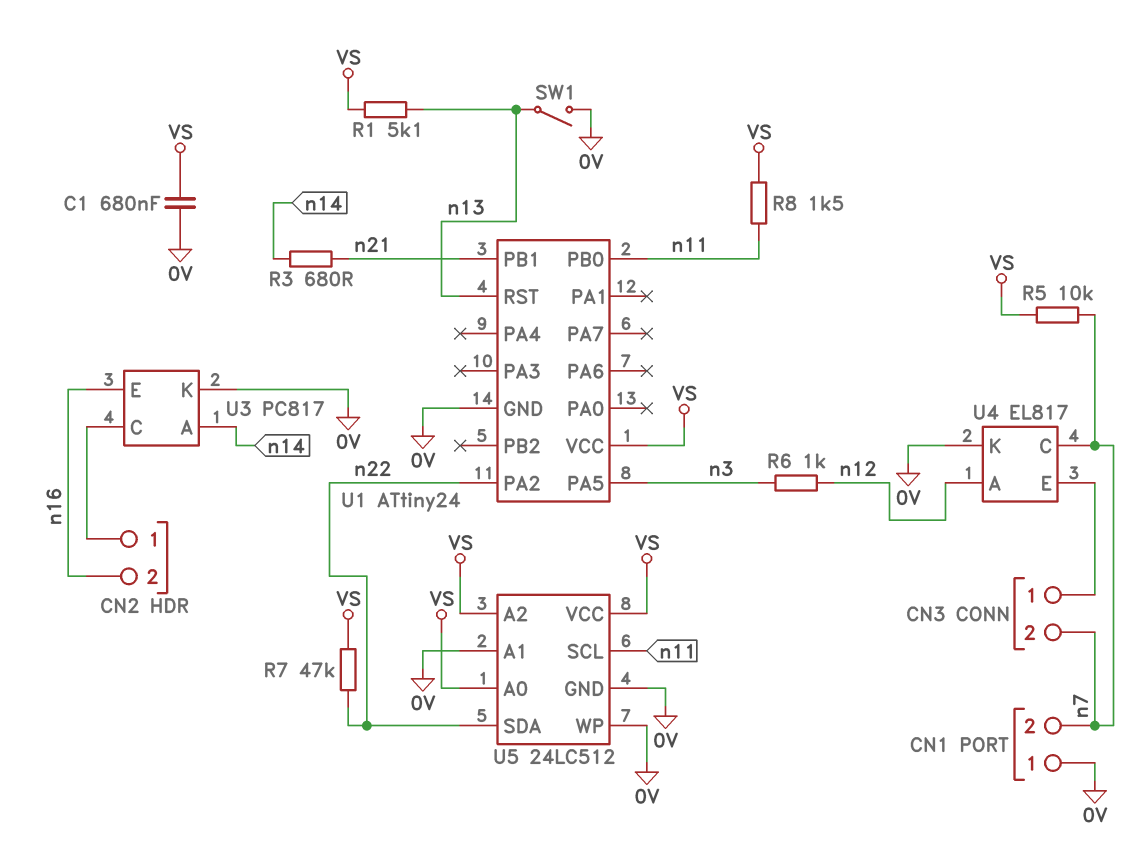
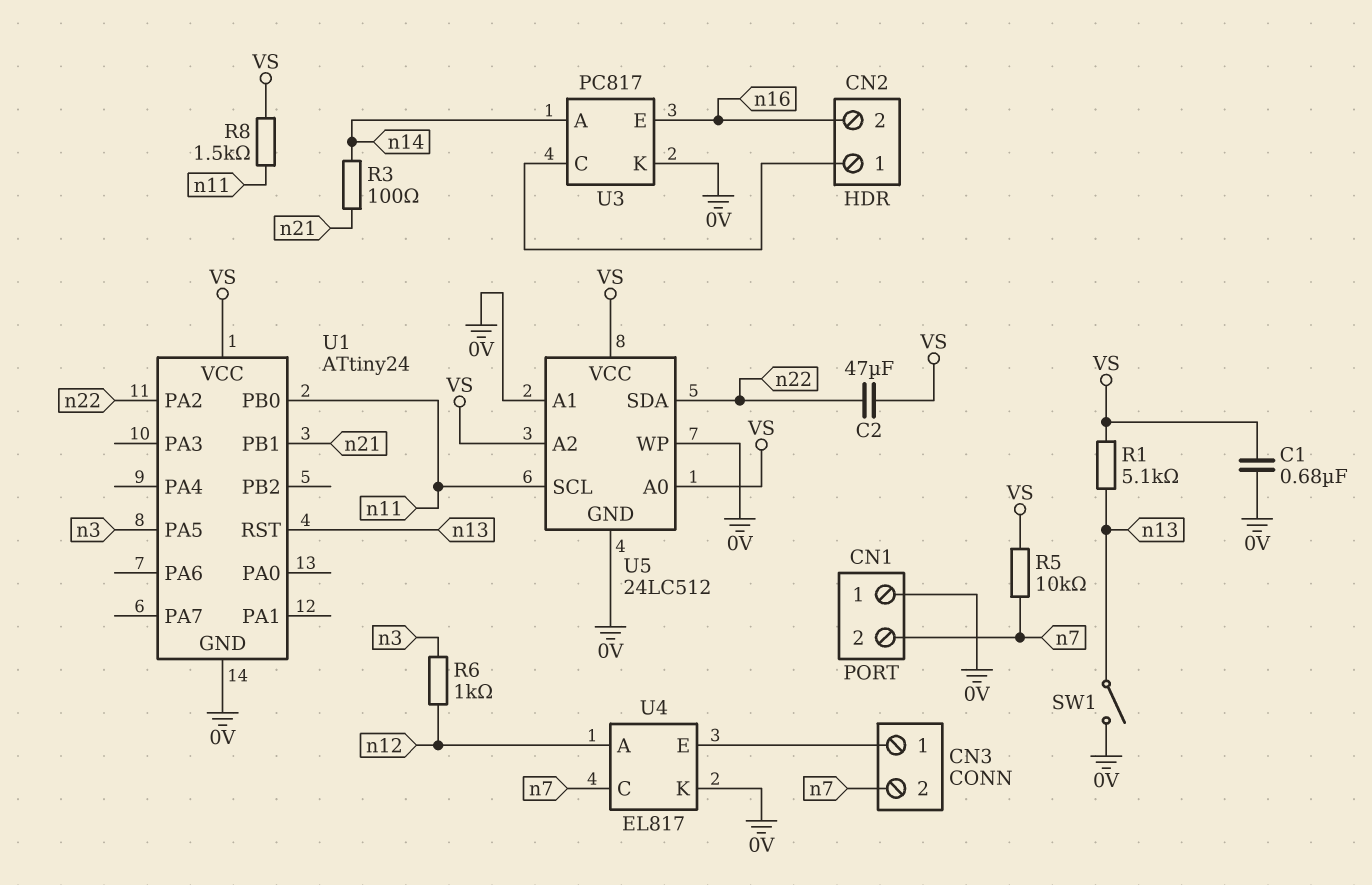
C2: none -> 47uF (VS, n22)
R3: 680 (n14, n21) -> 100 (n14, n21)
R7: 47k (VS, n22) -> none

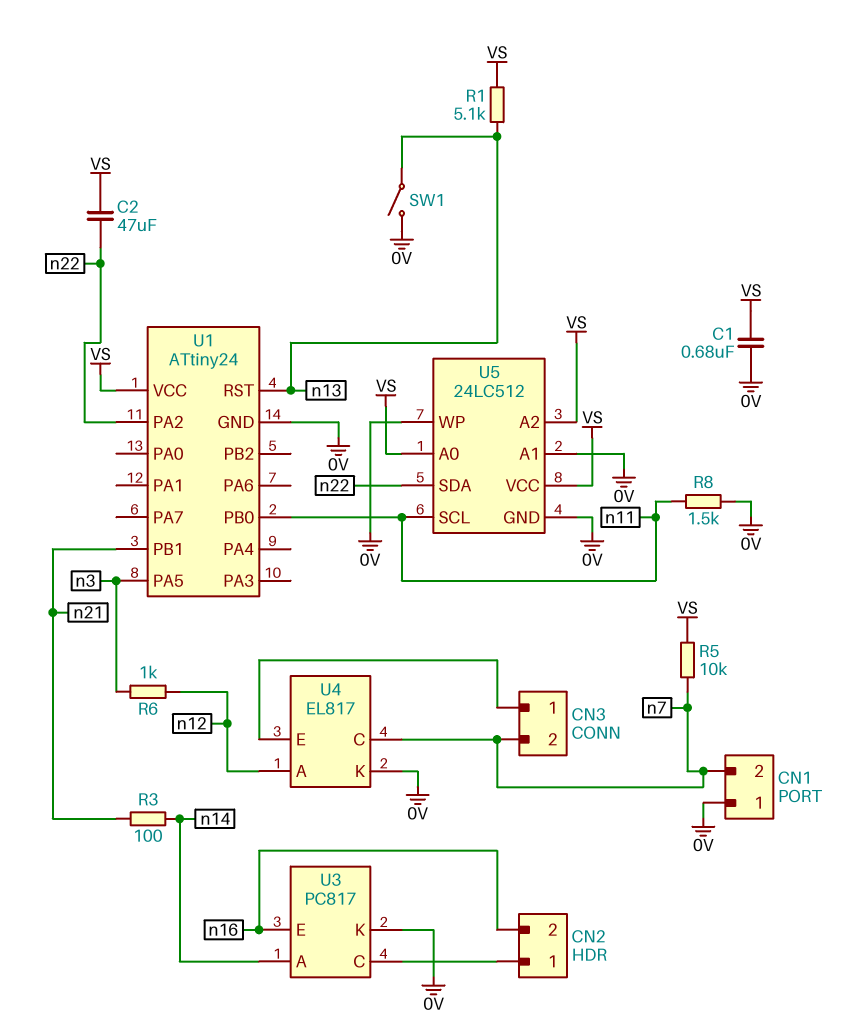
R8: 1.5k (VS, n11) -> 1.5k (0V, n11)

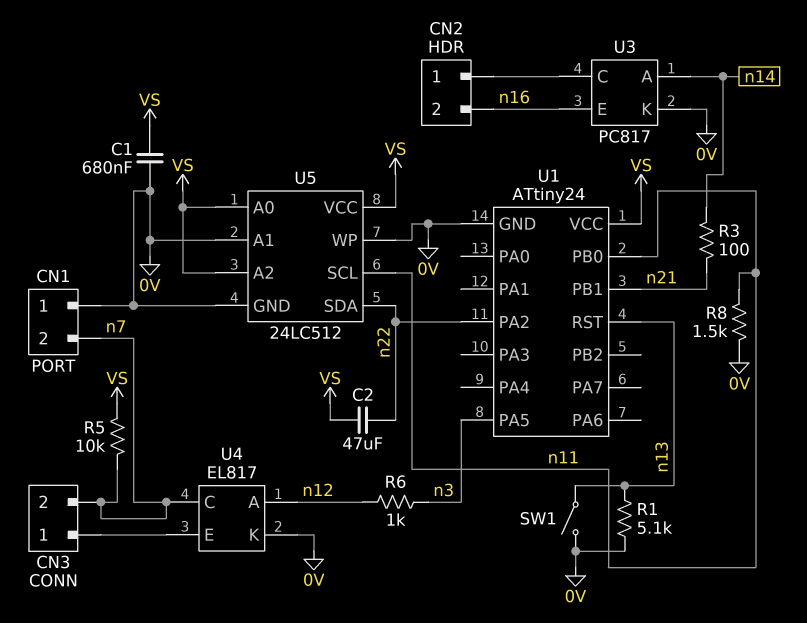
R1: 5.1k (VS, n13) -> 5.1k (0V, n13)

